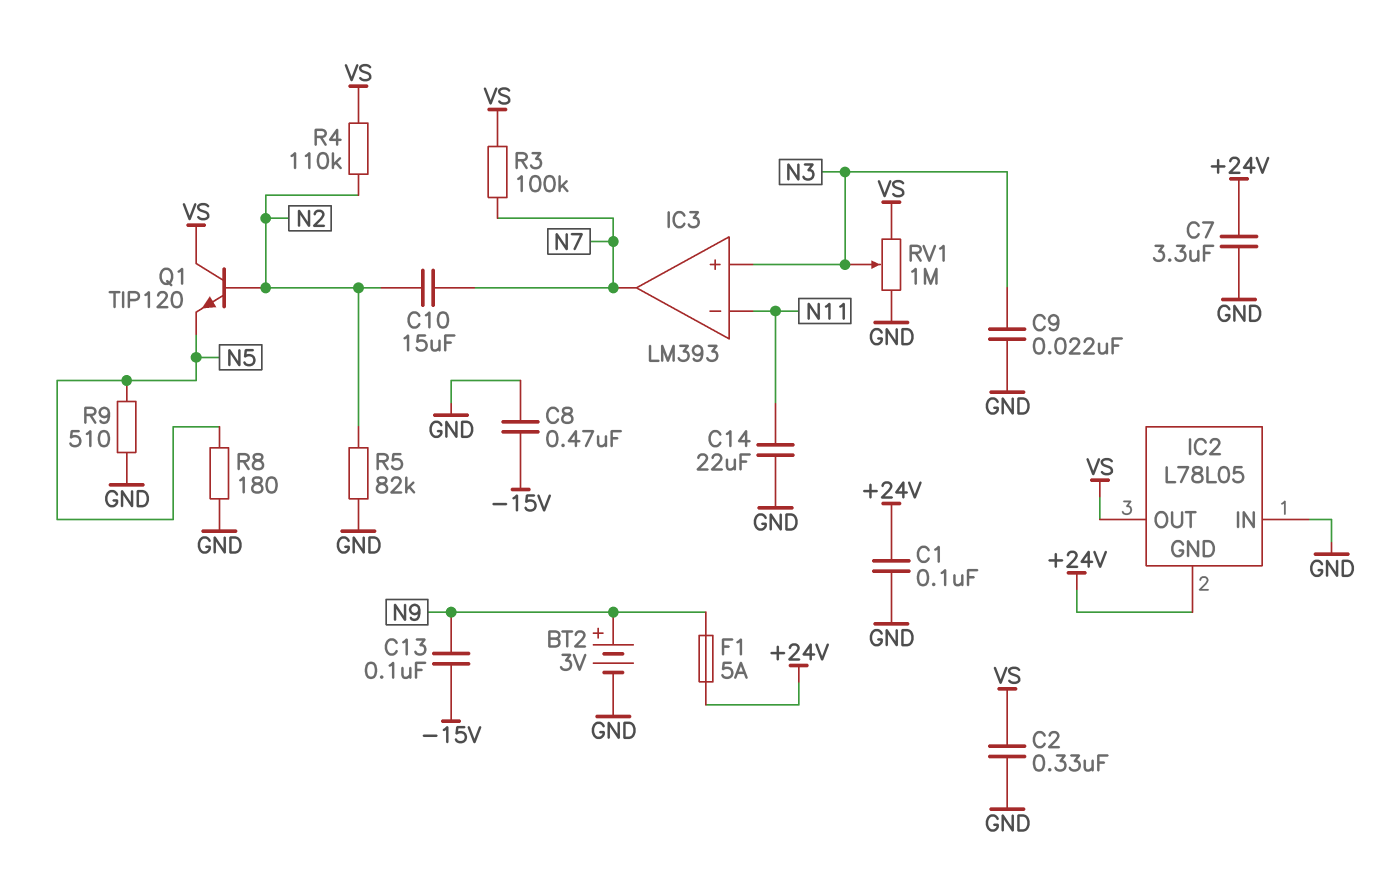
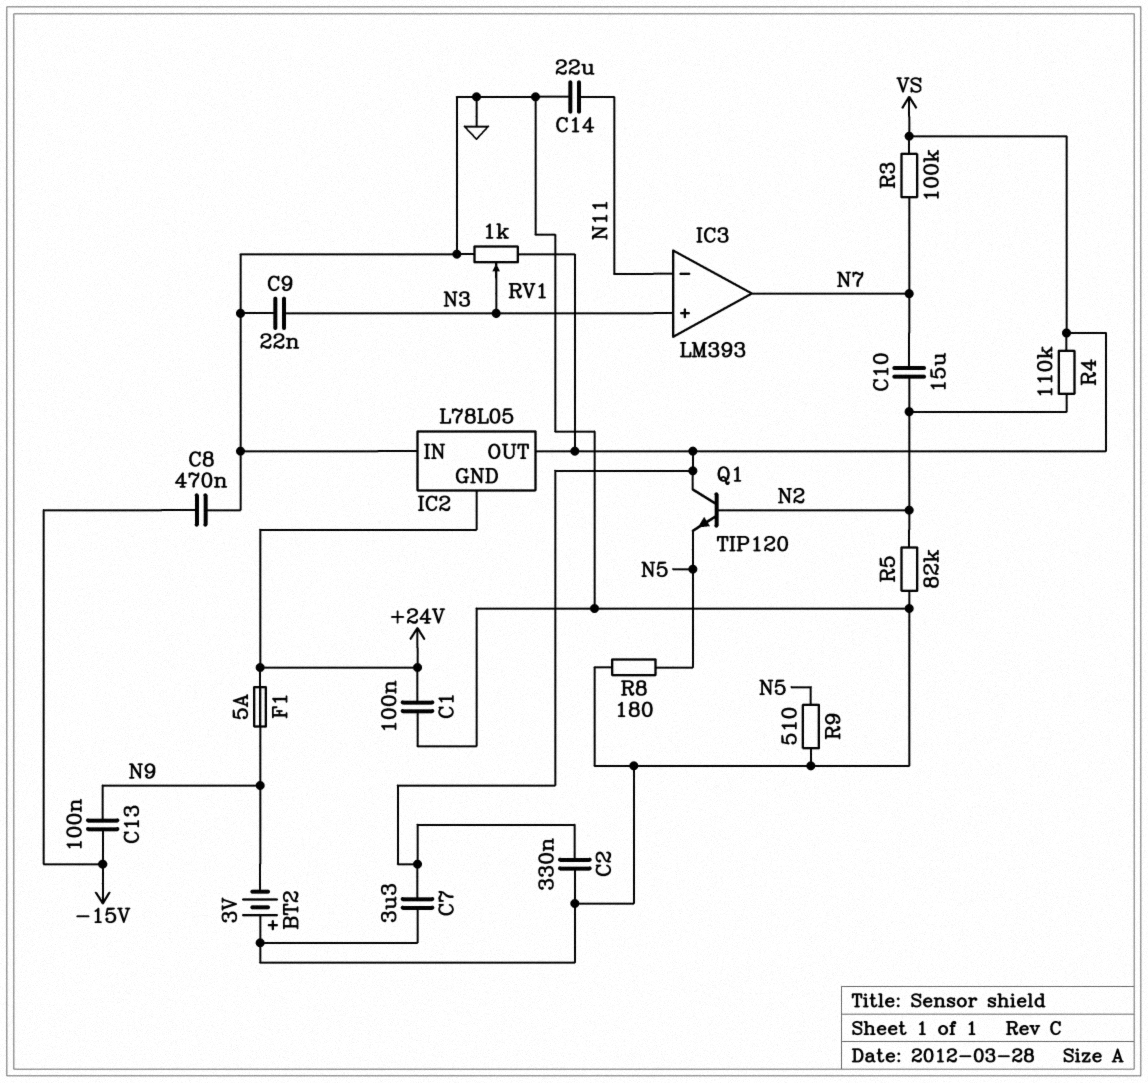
BT2: 3V (plus N9, minus GND) -> 3V (plus GND, minus N9)
C7: 3.3uF (+24V, GND) -> 3.3uF (GND, VS)
RV1: 1M (GND, VS, wiper N3) -> 1k (GND, VS, wiper N3)

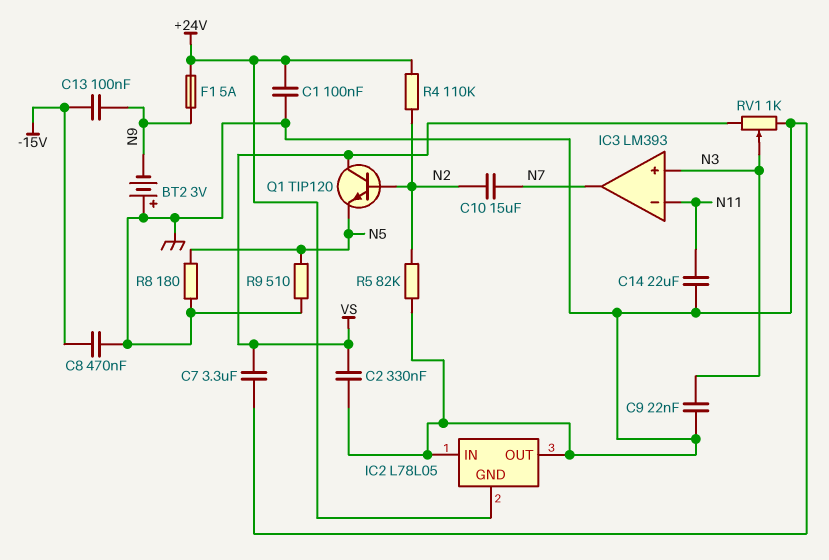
IC2 pin OUT: VS -> GND
R3: 100k (N7, VS) -> none
R4: 110k (N2, VS) -> 110k (+24V, N2)

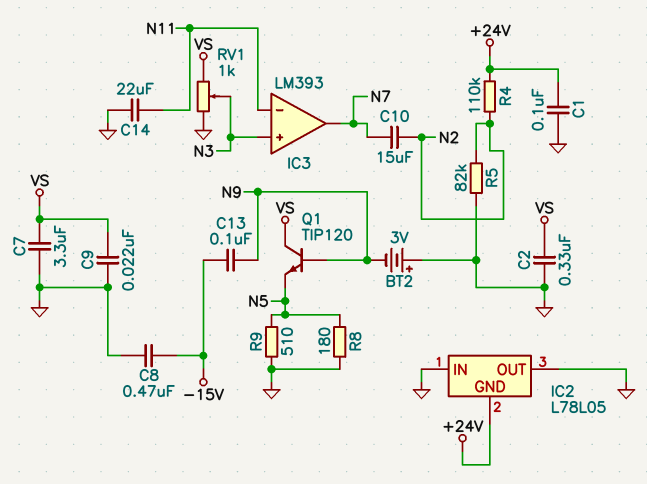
C9: 22nF (GND, N3) -> 22nF (GND, VS)
F1: 5A (+24V, N9) -> none
Q1: NPN TIP120 (B N2, C VS, E N5) -> NPN TIP120 (B N9, C VS, E N5)

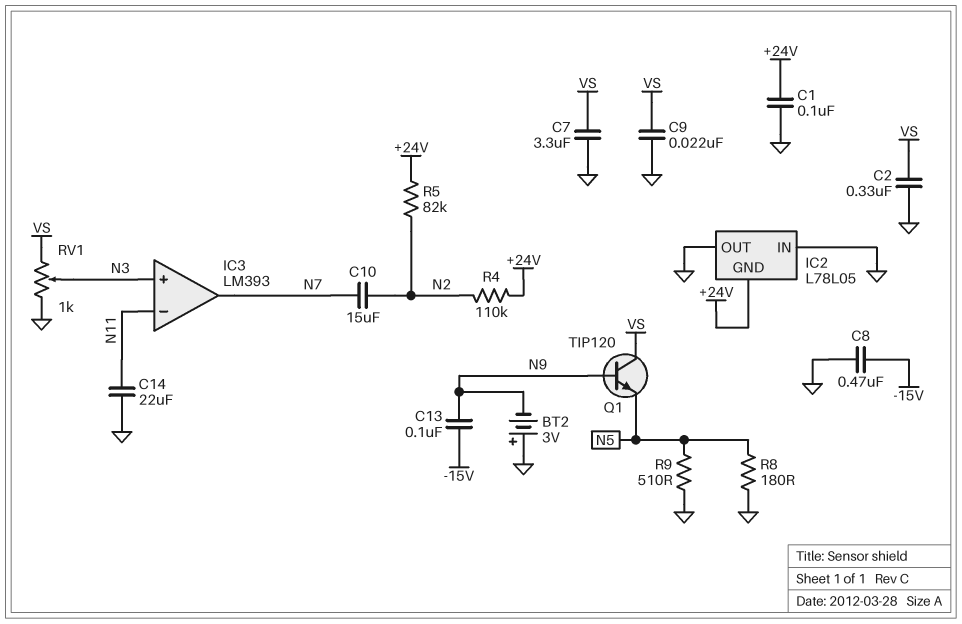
R5: 82k (GND, N2) -> 82k (+24V, N2)

